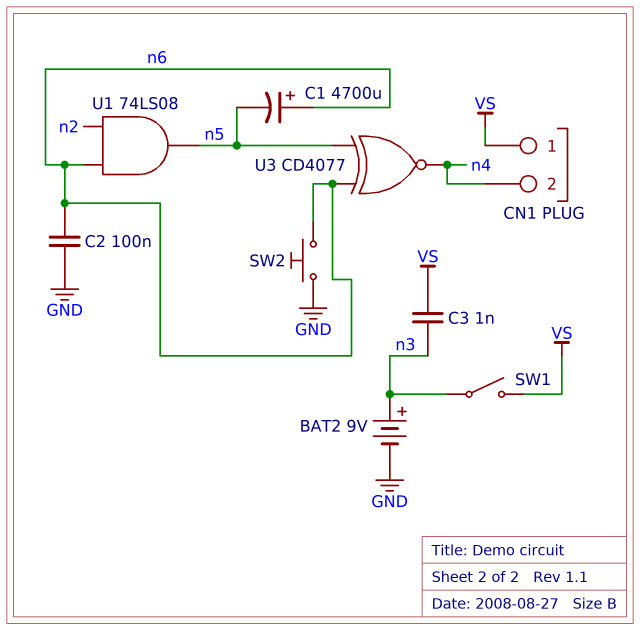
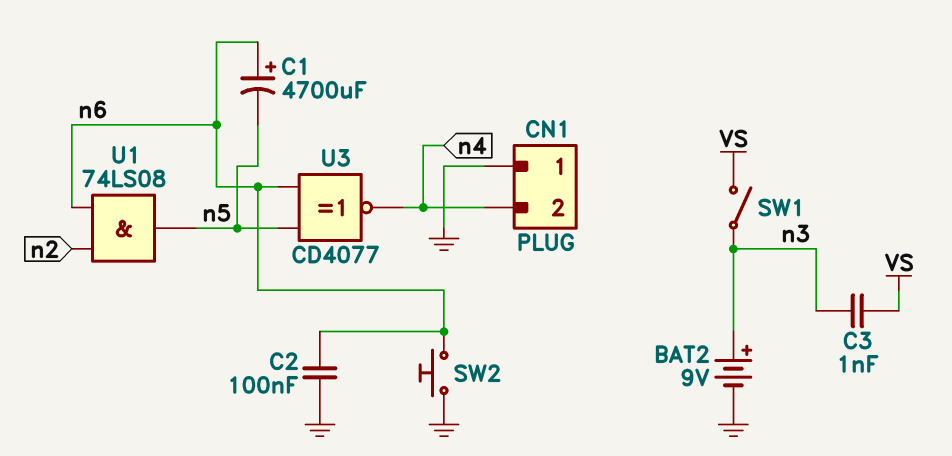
CN1 pin 1: VS -> GND

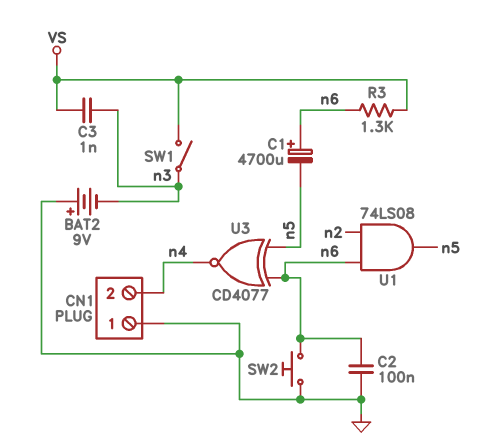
BAT2: 9V (plus n3, minus GND) -> 9V (plus GND, minus n3)
R3: none -> 1.3k (VS, n6)

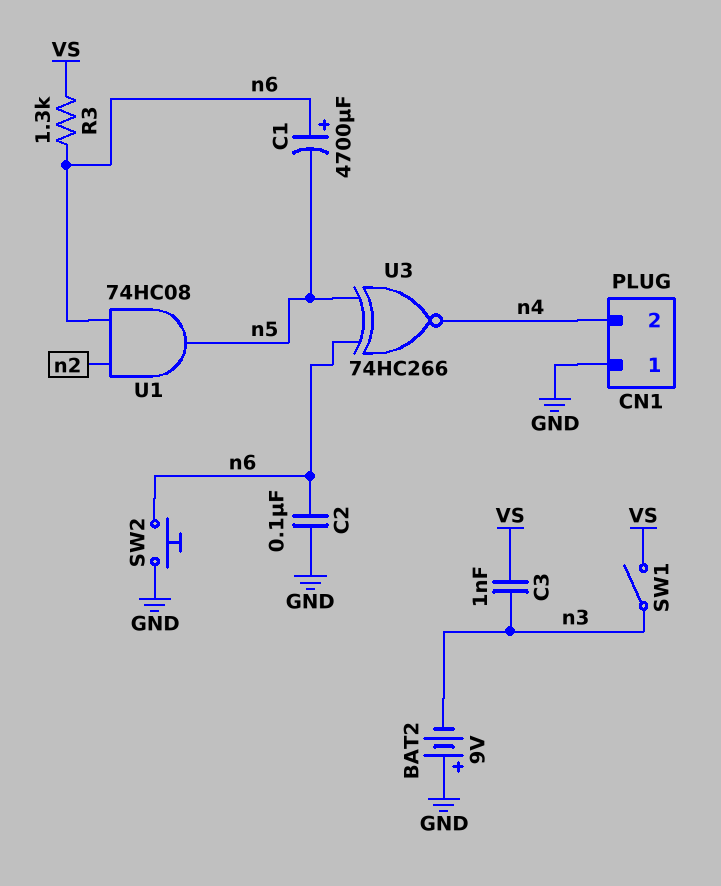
U1: AND 74LS08 (in n2, in n6, out n5) -> AND 74HC08 (in n2, in n6, out n5)
U3: XNOR CD4077 (in n5, in n6, out n4) -> XNOR 74HC266 (in n5, in n6, out n4)

